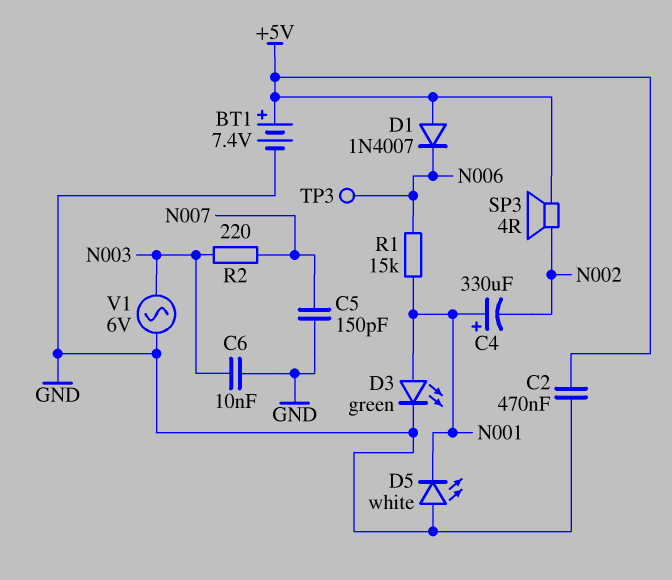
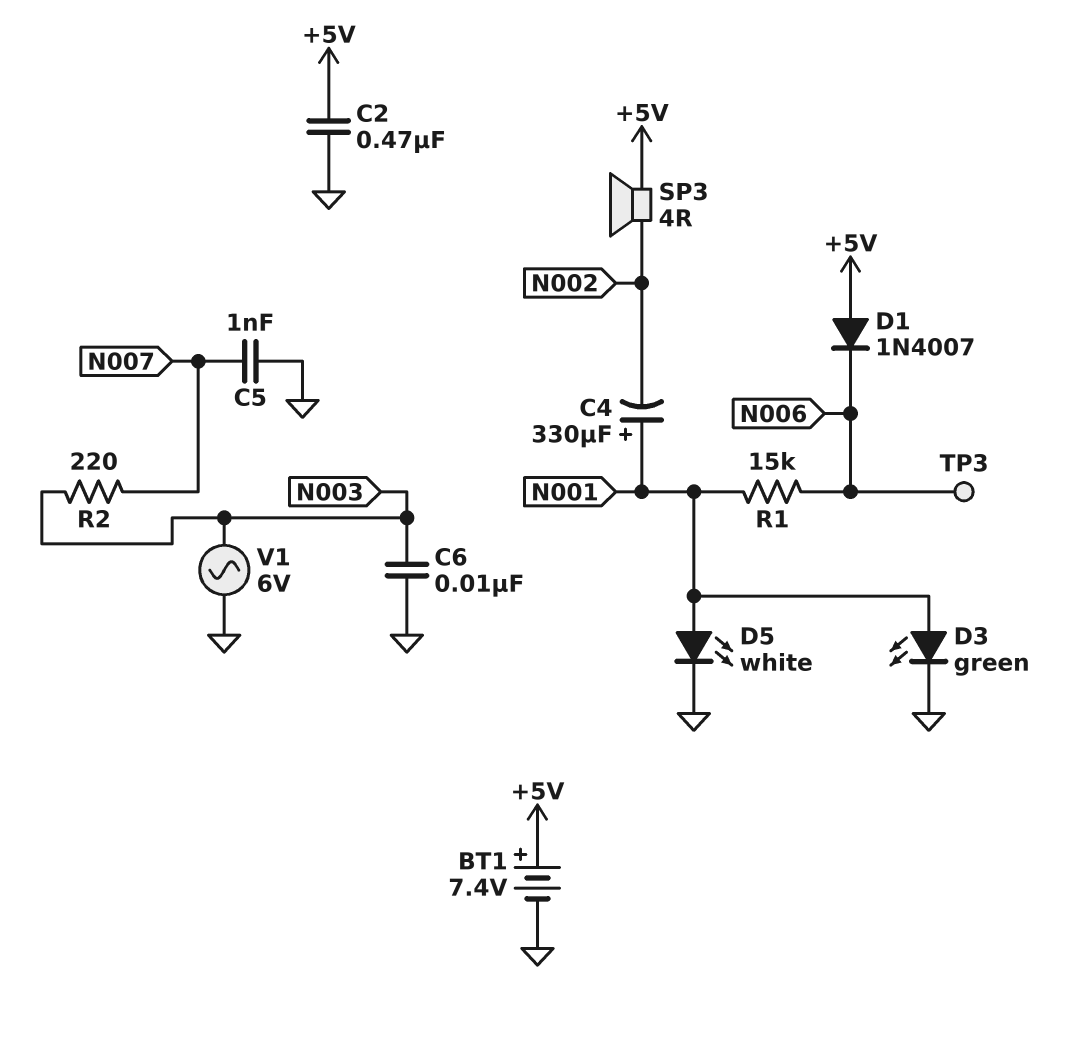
C5: 150pF (GND, N007) -> 1nF (GND, N007)
D5: LED white (A GND, K N001) -> LED white (A N001, K GND)

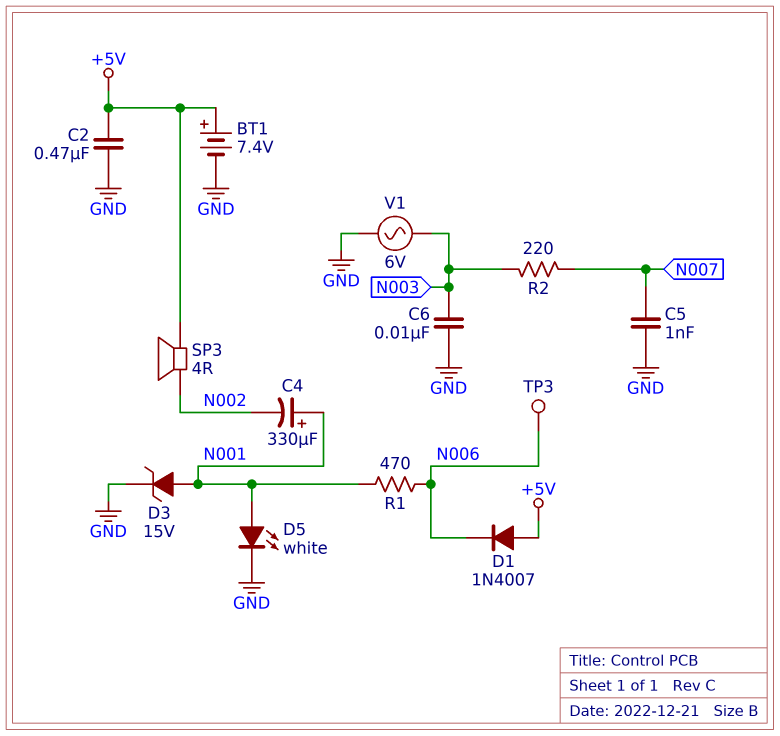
D3: LED green (A N001, K GND) -> zener 15V (A N001, K GND)
R1: 15k (N001, N006) -> 470 (N001, N006)

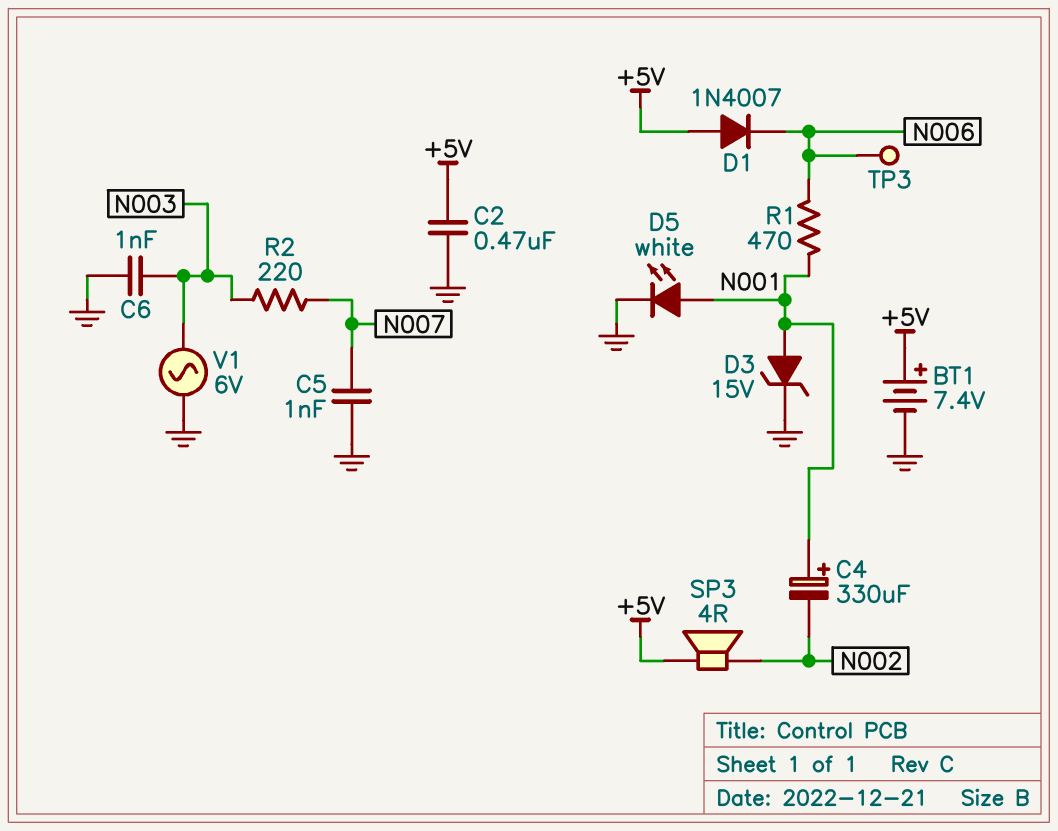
C6: 10nF (GND, N003) -> 1nF (GND, N003)

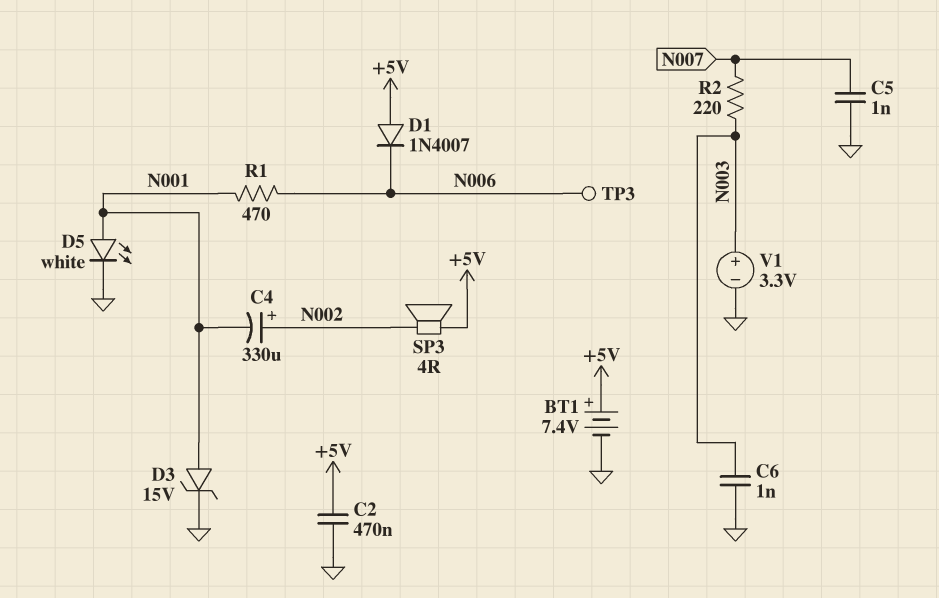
C4: 330uF (plus N001, minus N002) -> 330uF (plus N002, minus N001)
V1: AC 6V (GND, N003) -> 3.3V (plus N003, minus GND)

